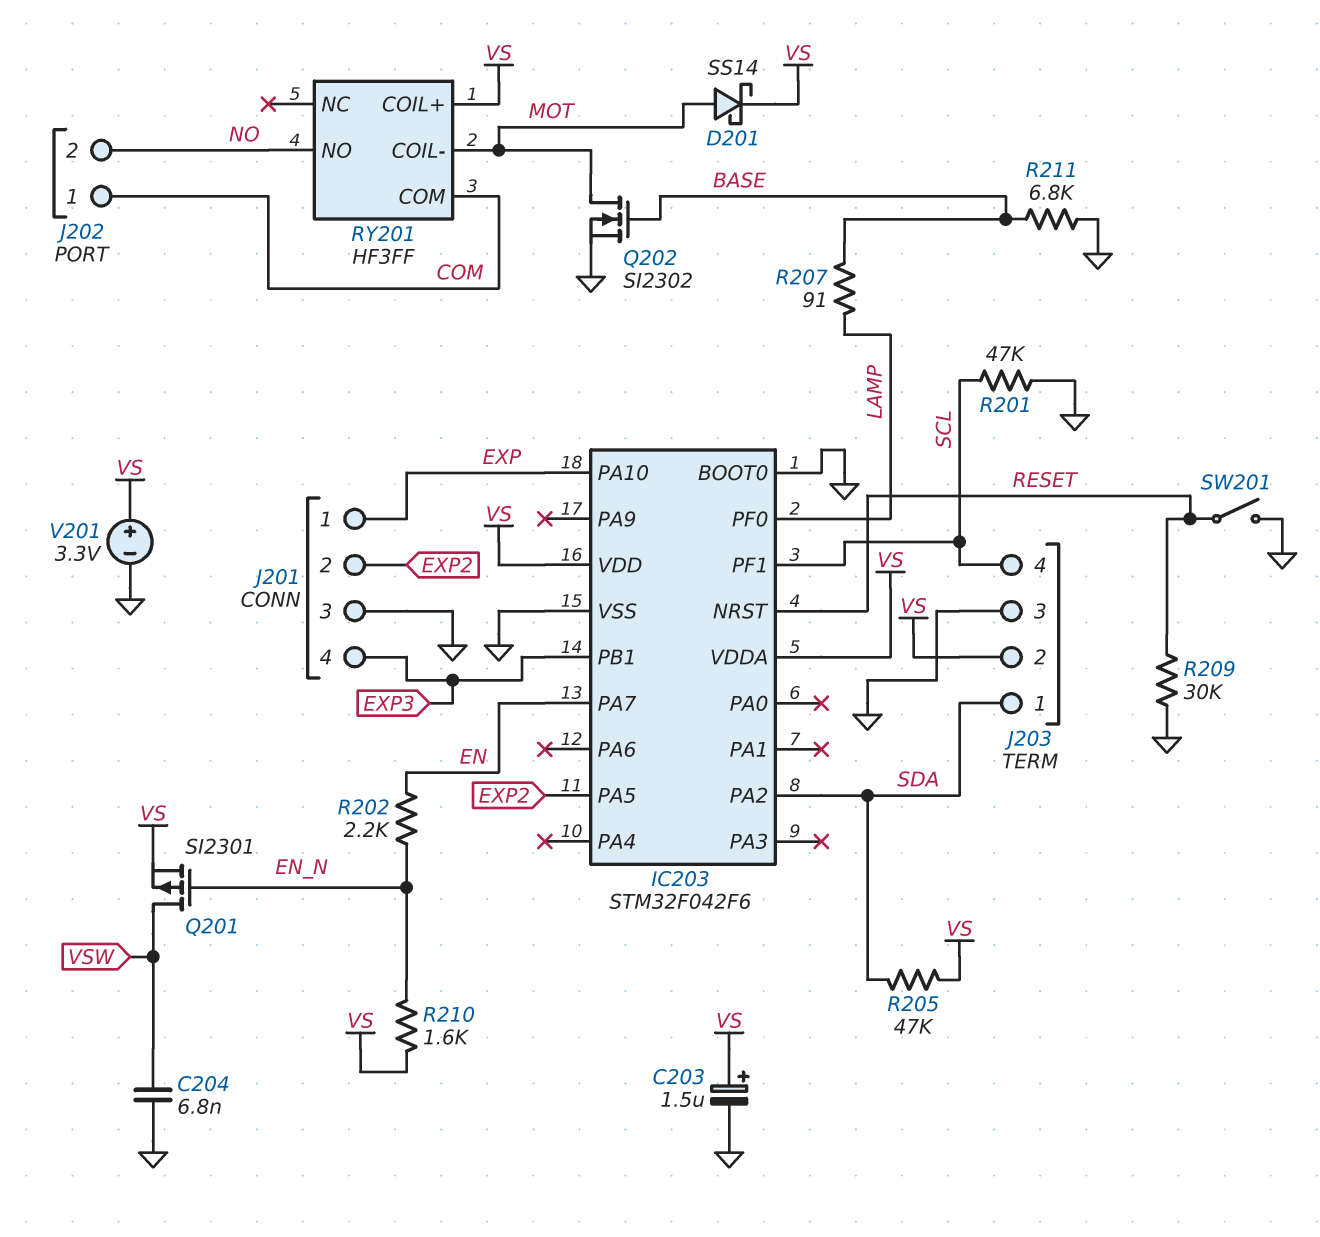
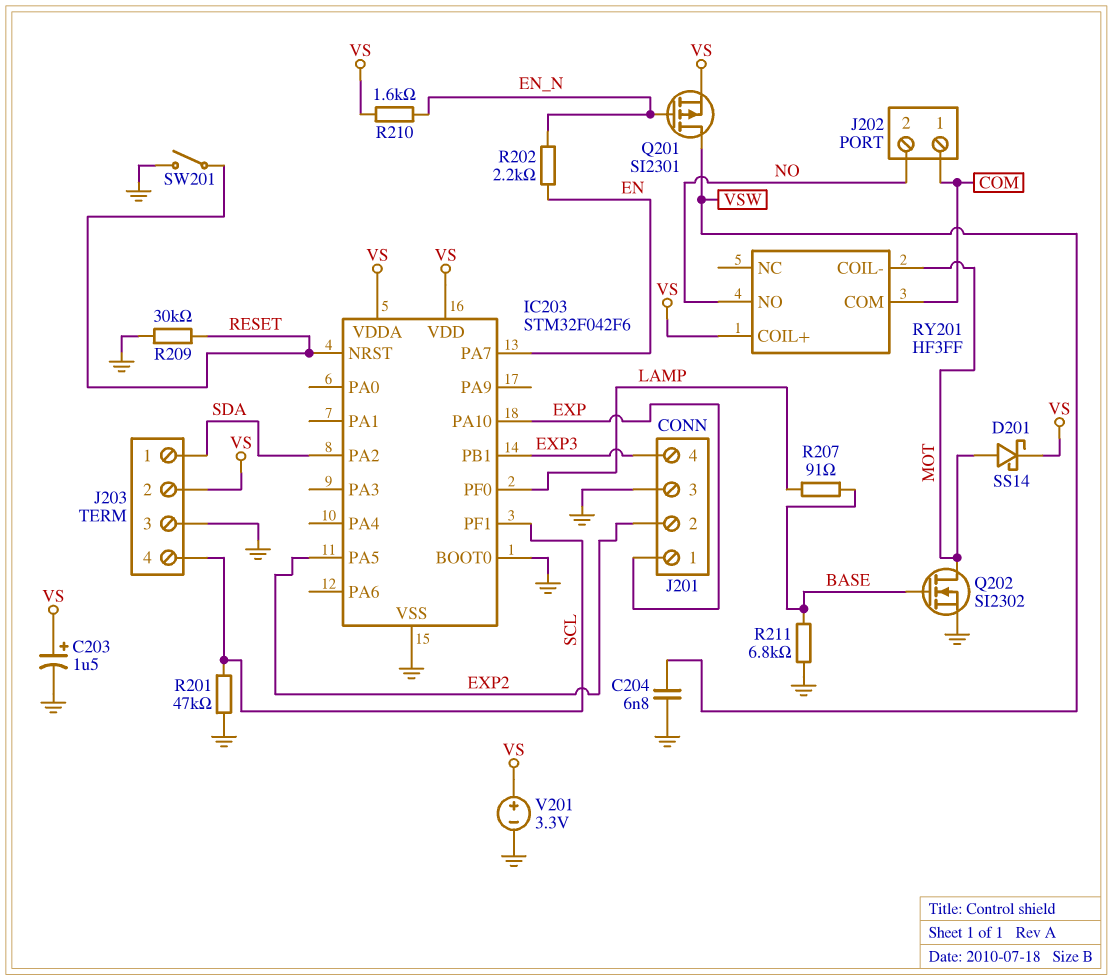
R205: 47k (SDA, VS) -> none

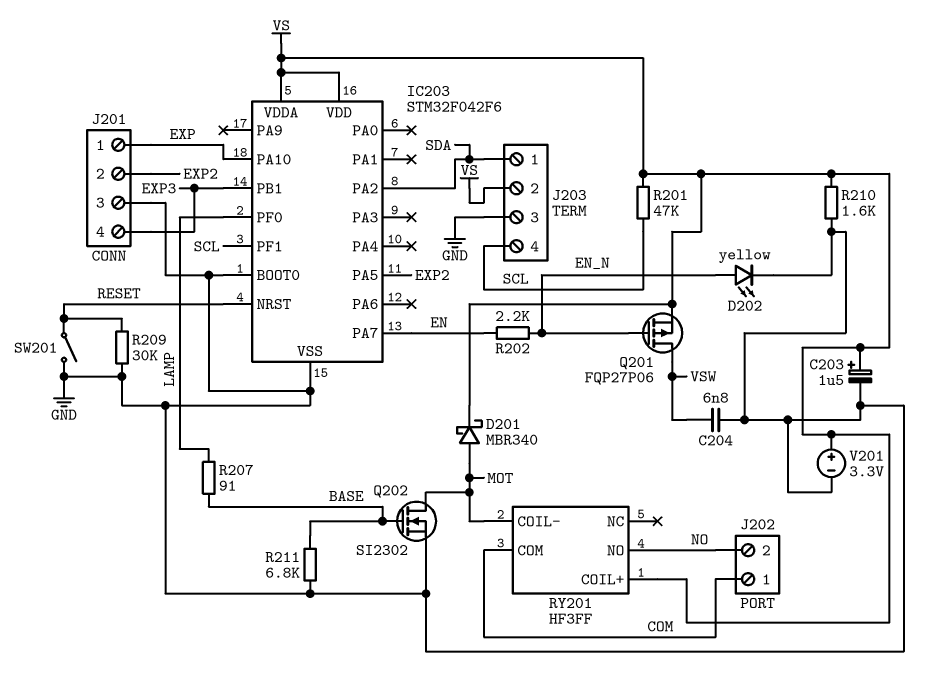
D201: schottky SS14 (A MOT, K VS) -> schottky MBR340 (A MOT, K VS)
D202: none -> LED yellow (A EN_N, K GND)
Q201: PMOS SI2301 (G EN_N, D VSW, S VS) -> PMOS FQP27P06 (G EN_N, D VSW, S VS)
R201: 47k (GND, SCL) -> 47k (SCL, VS)
R210: 1.6k (EN_N, VS) -> 1.6k (GND, VS)

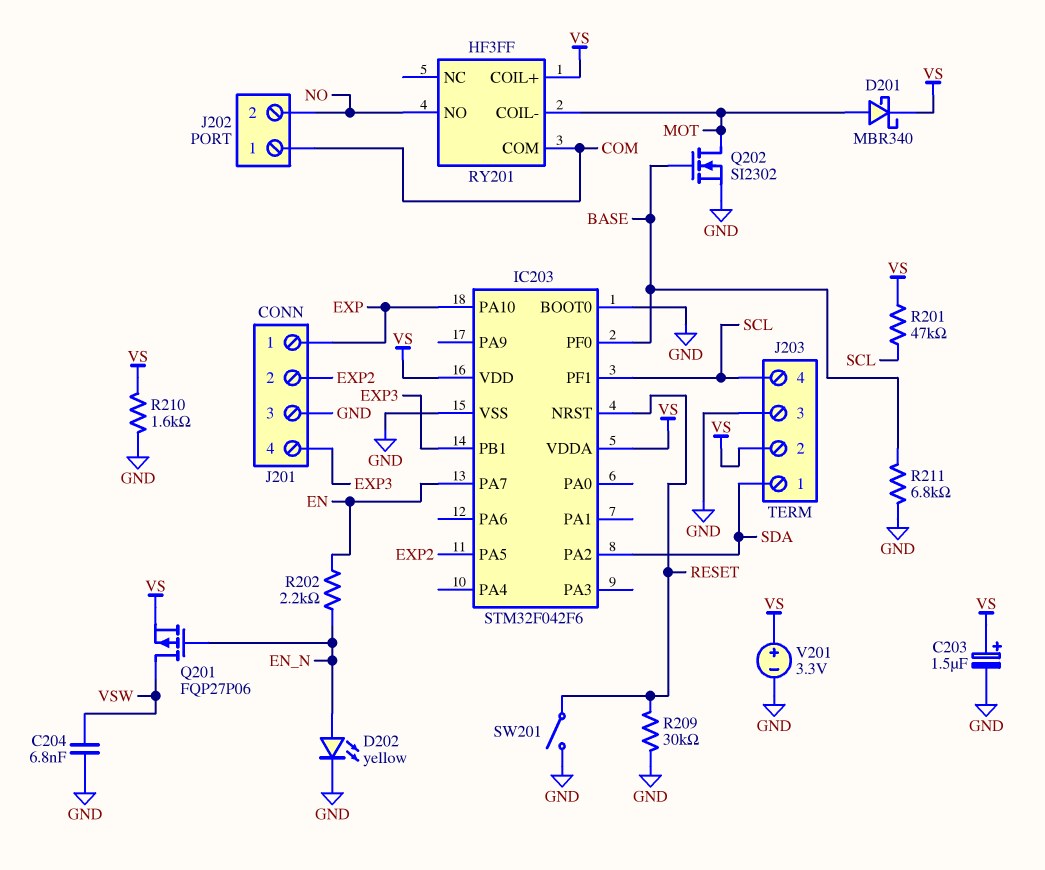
IC203 pin PF0: LAMP -> BASE
R207: 91 (BASE, LAMP) -> none

